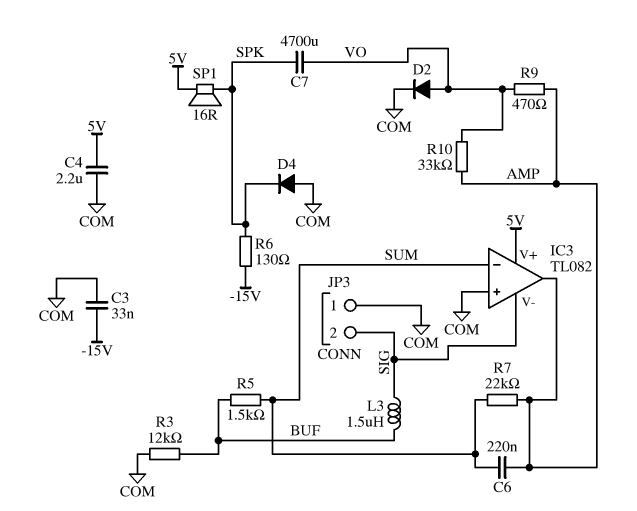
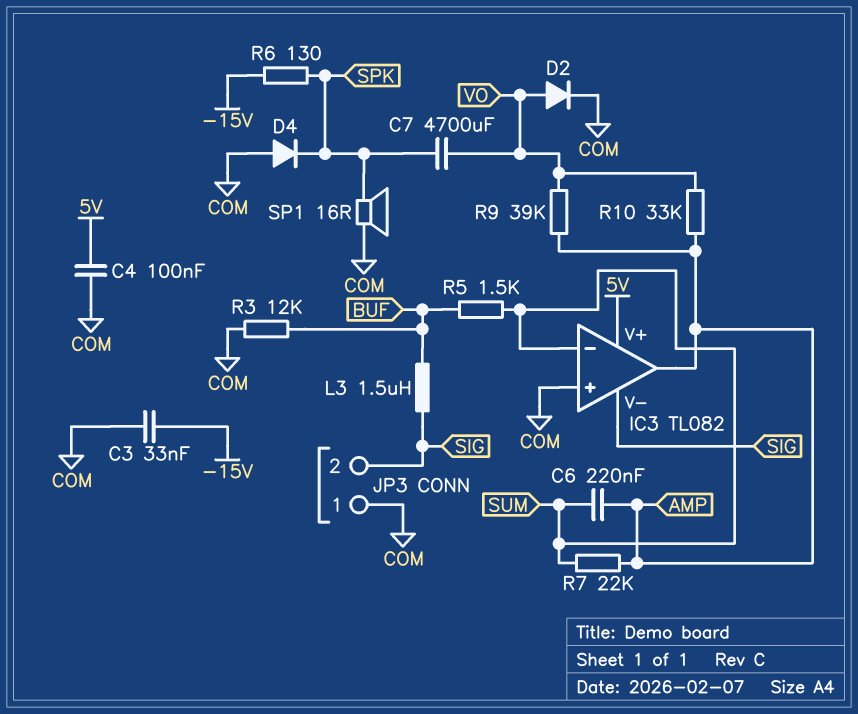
C4: 2.2uF (5V, COM) -> 100nF (5V, COM)
R9: 470 (AMP, VO) -> 39k (AMP, VO)
SP1: speaker 16R (5V, SPK) -> speaker 16R (COM, SPK)

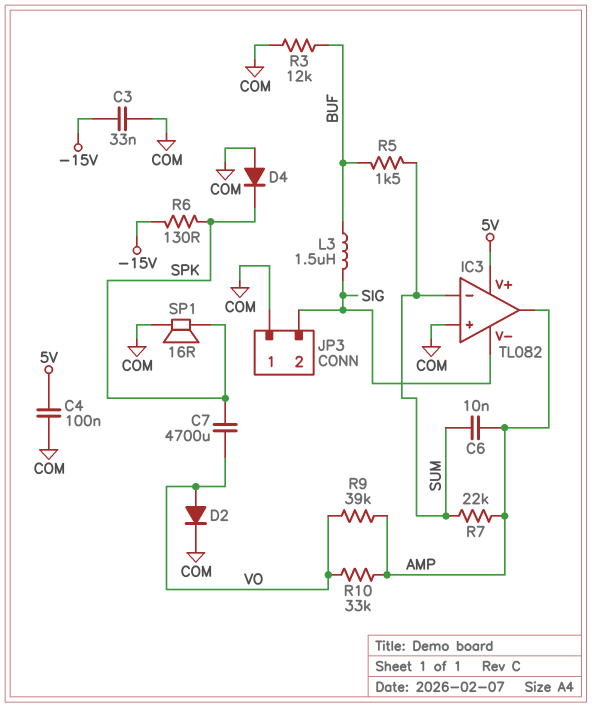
C6: 220nF (AMP, SUM) -> 10nF (AMP, SUM)

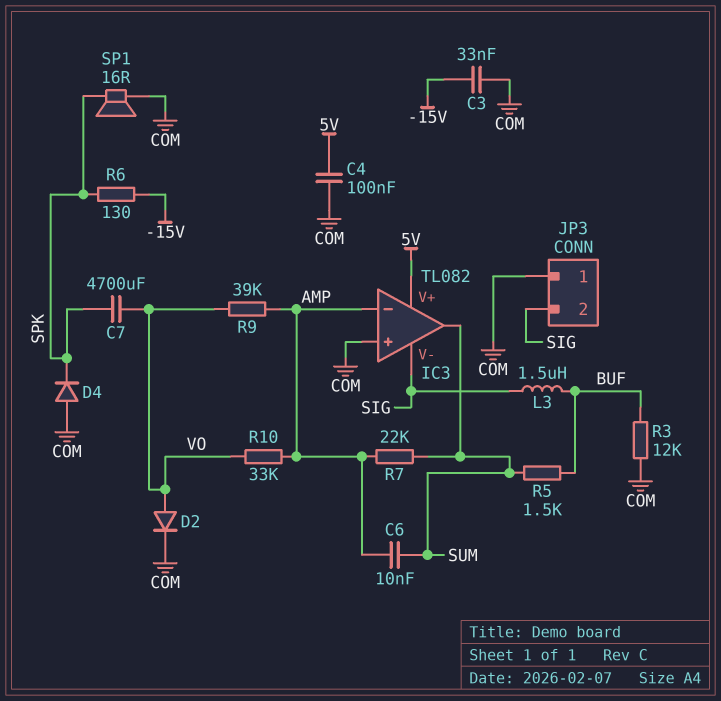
IC3 pin in-: SUM -> AMP
IC3 pin out: AMP -> SUM

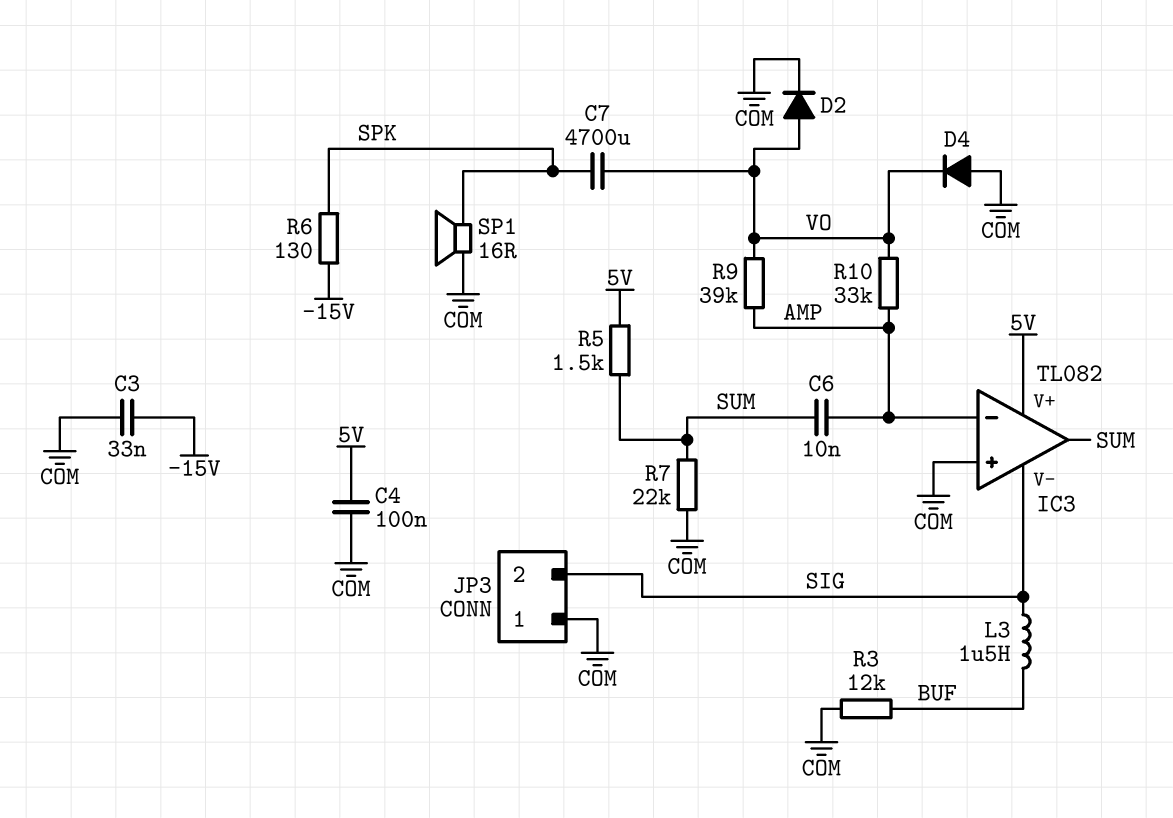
D4: diode (A COM, K SPK) -> diode (A COM, K VO)
R5: 1.5k (BUF, SUM) -> 1.5k (5V, SUM)
R7: 22k (AMP, SUM) -> 22k (COM, SUM)

